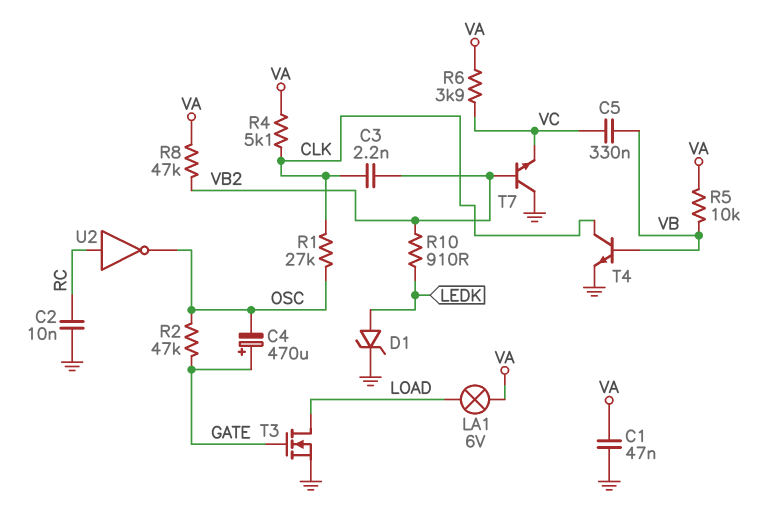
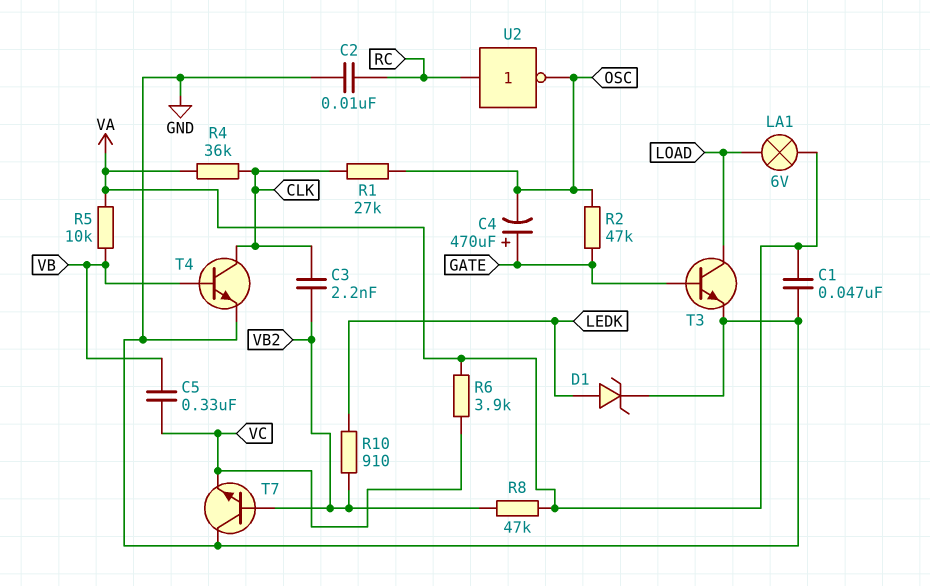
R4: 5.1k (CLK, VA) -> 36k (CLK, VA)
T3: NMOS (G GATE, D LOAD, S GND) -> NPN (B GATE, C LOAD, E GND)

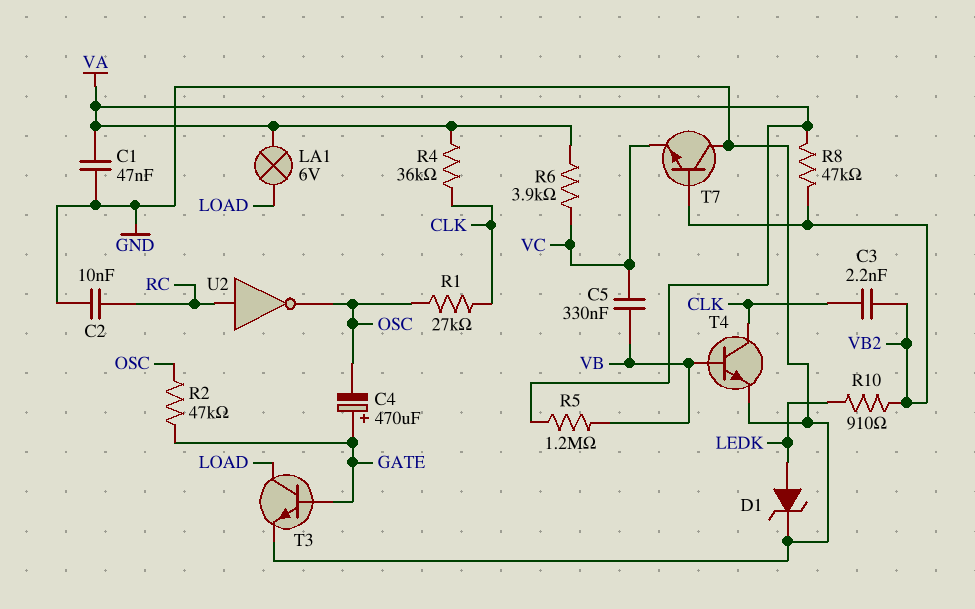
R5: 10k (VA, VB) -> 1.2M (VA, VB)

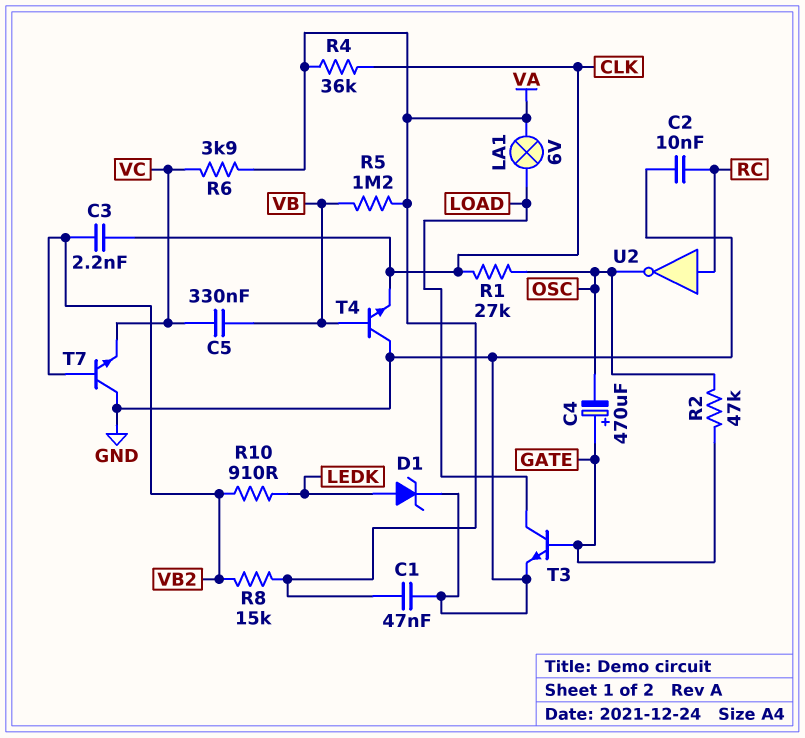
R8: 47k (VA, VB2) -> 15k (VA, VB2)
T4: NPN (B VB, C CLK, E GND) -> NPN (B VB, C GND, E CLK)

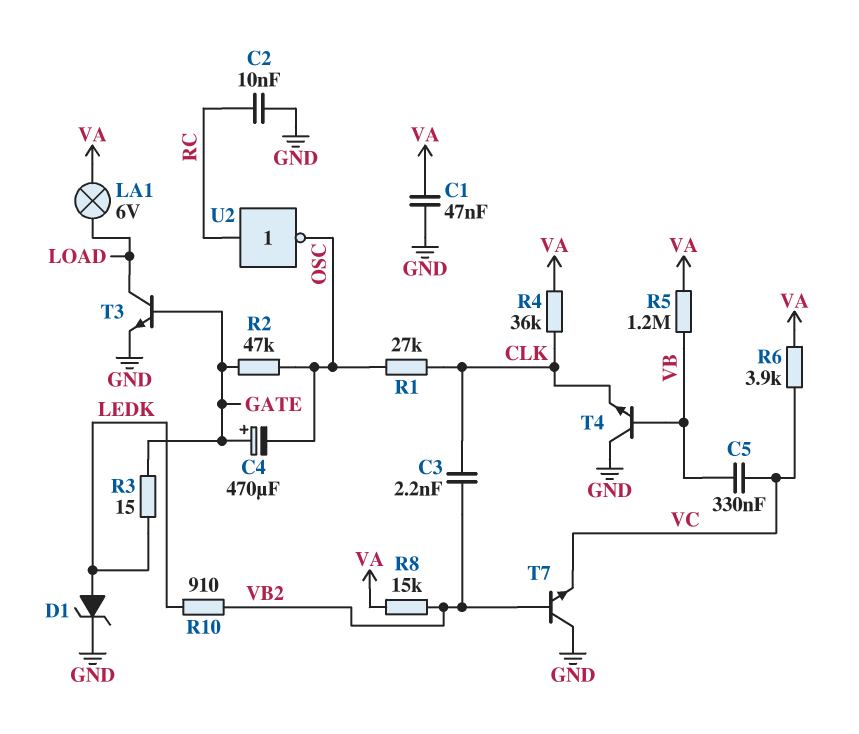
R3: none -> 15 (GATE, LEDK)

